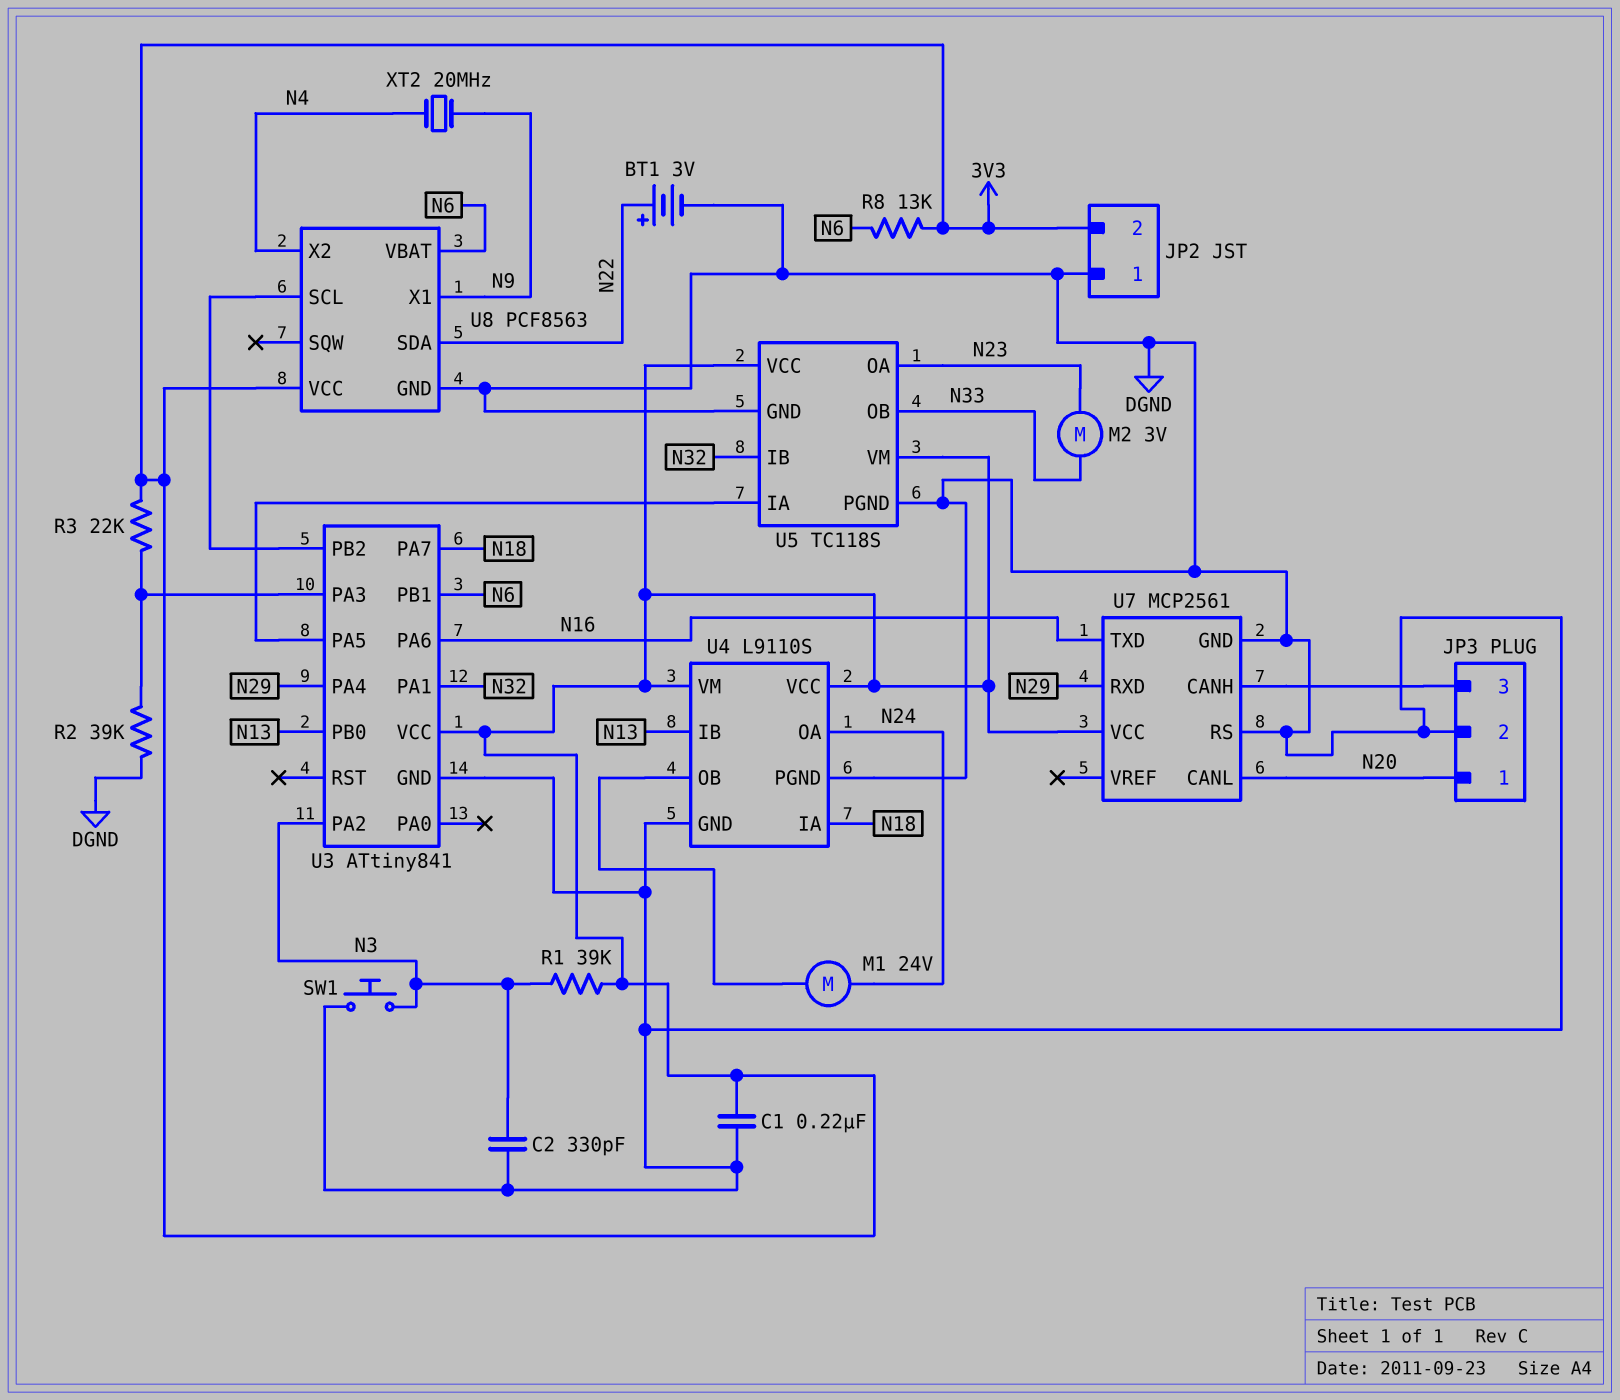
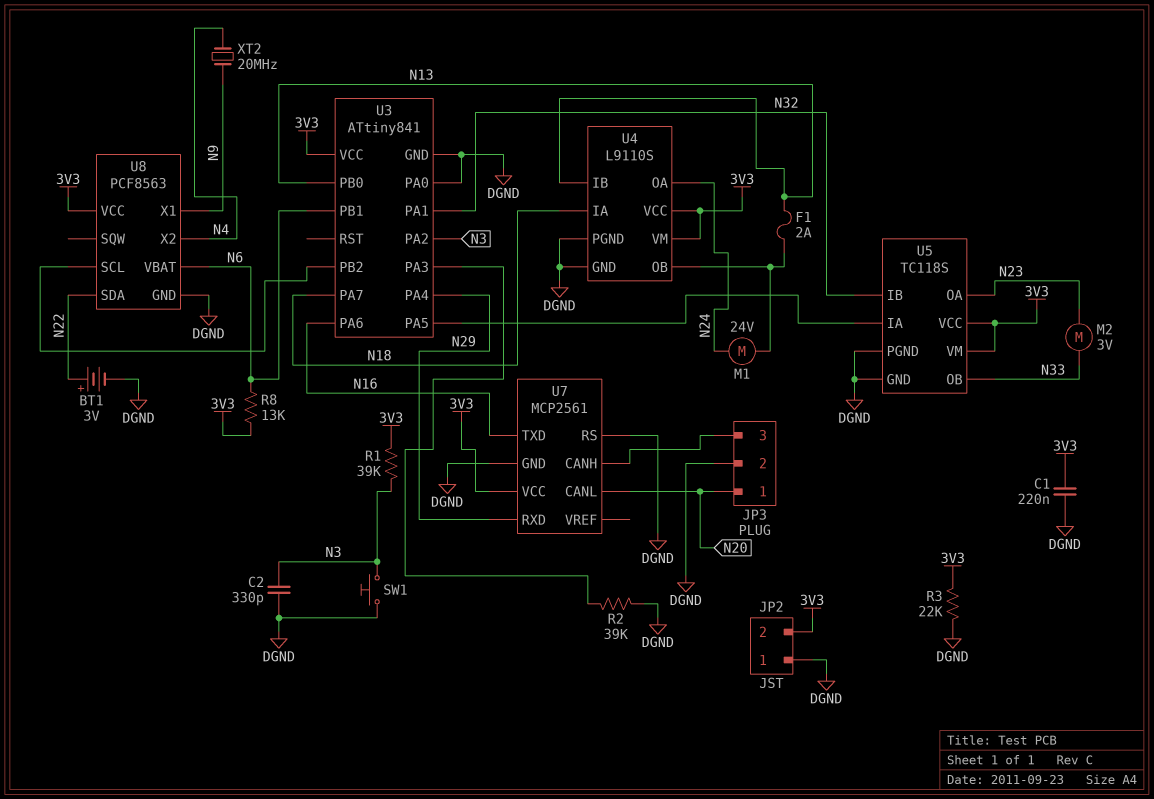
F1: none -> 2A (N13, U4/OB)
R3: 22k (3V3, U3/PA3) -> 22k (3V3, DGND)
U3 pin PA0: none -> DGND

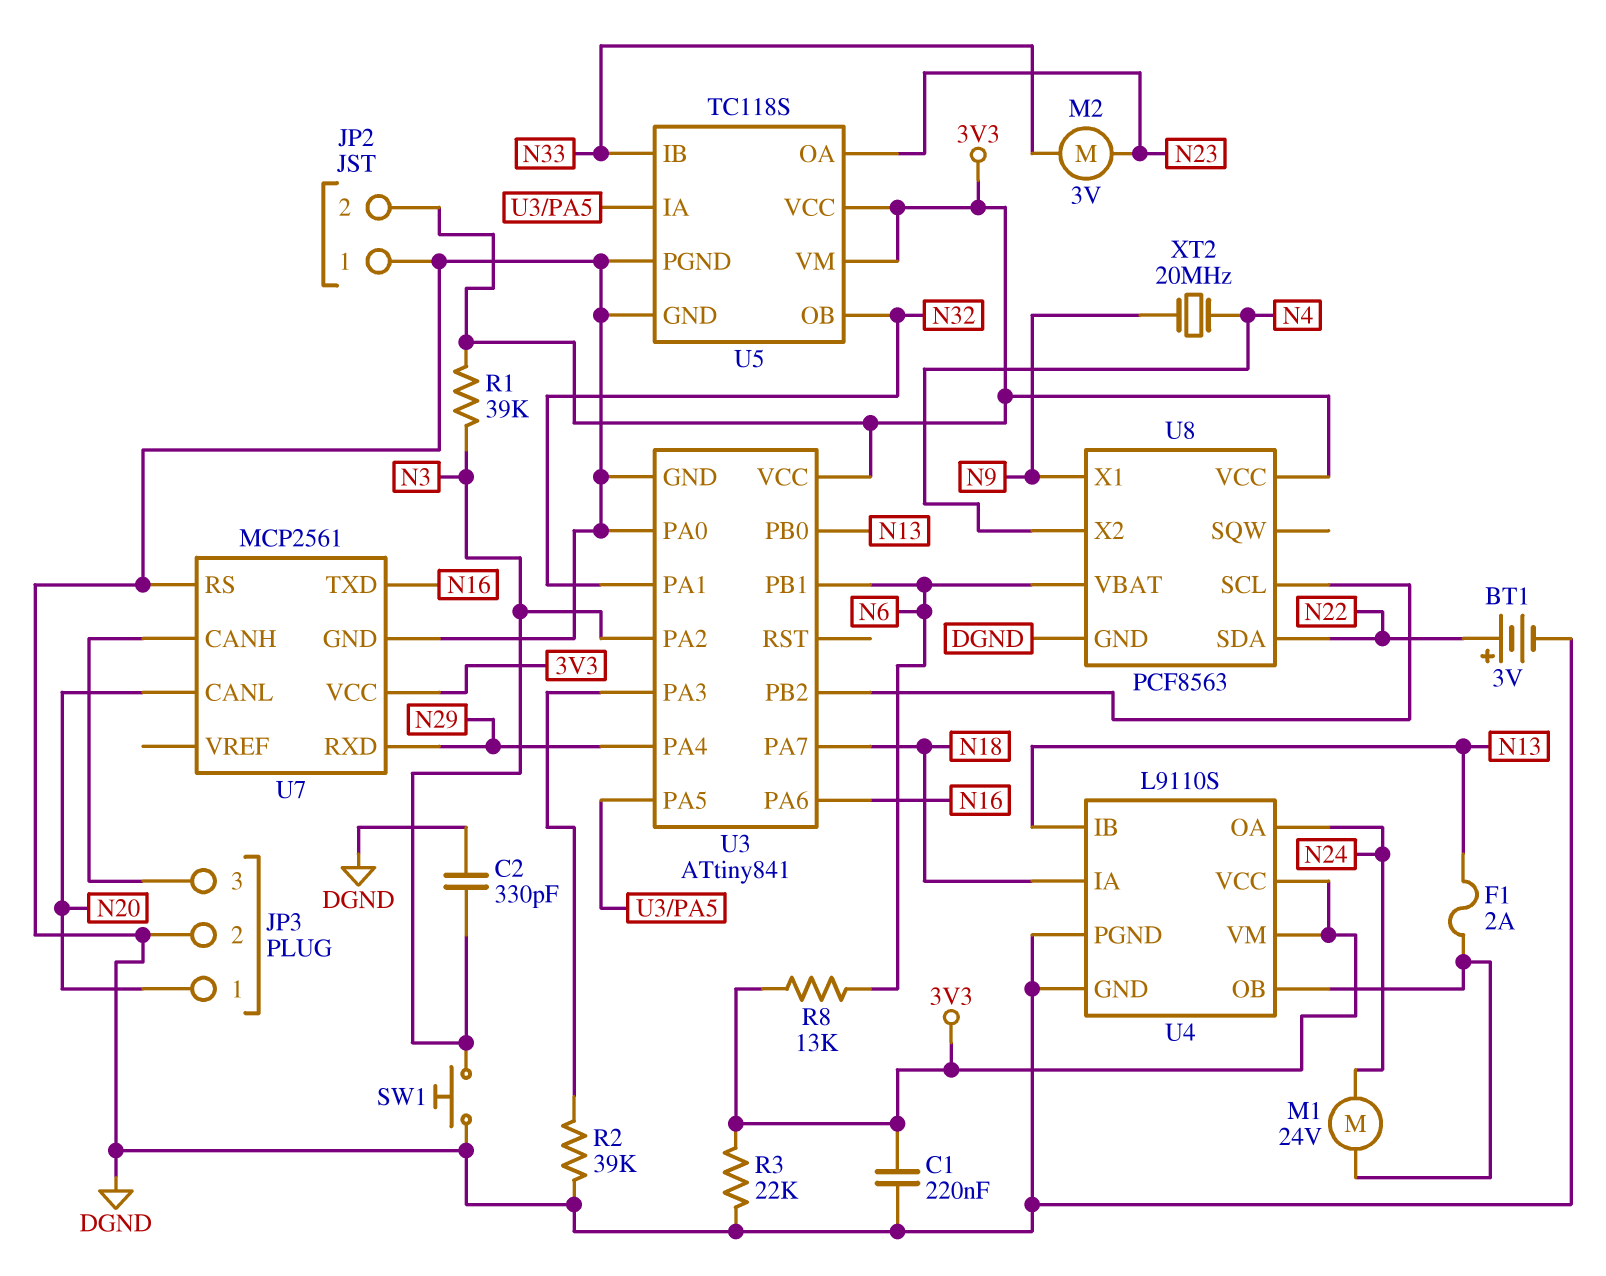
U5 pin IB: N32 -> N33
U5 pin OB: N33 -> N32

